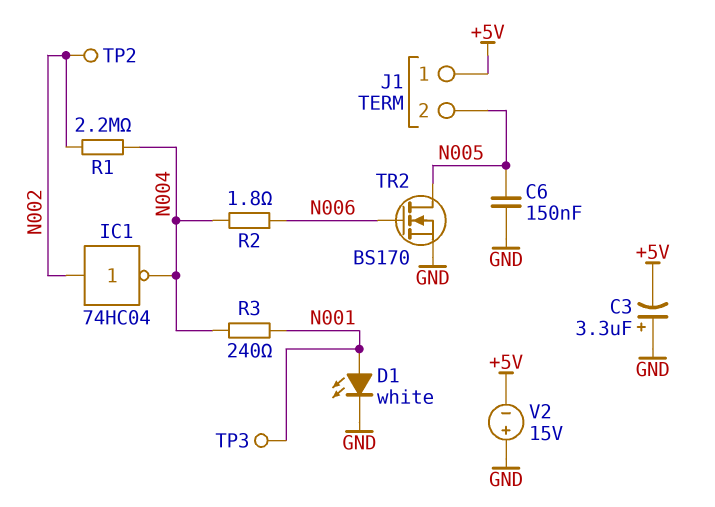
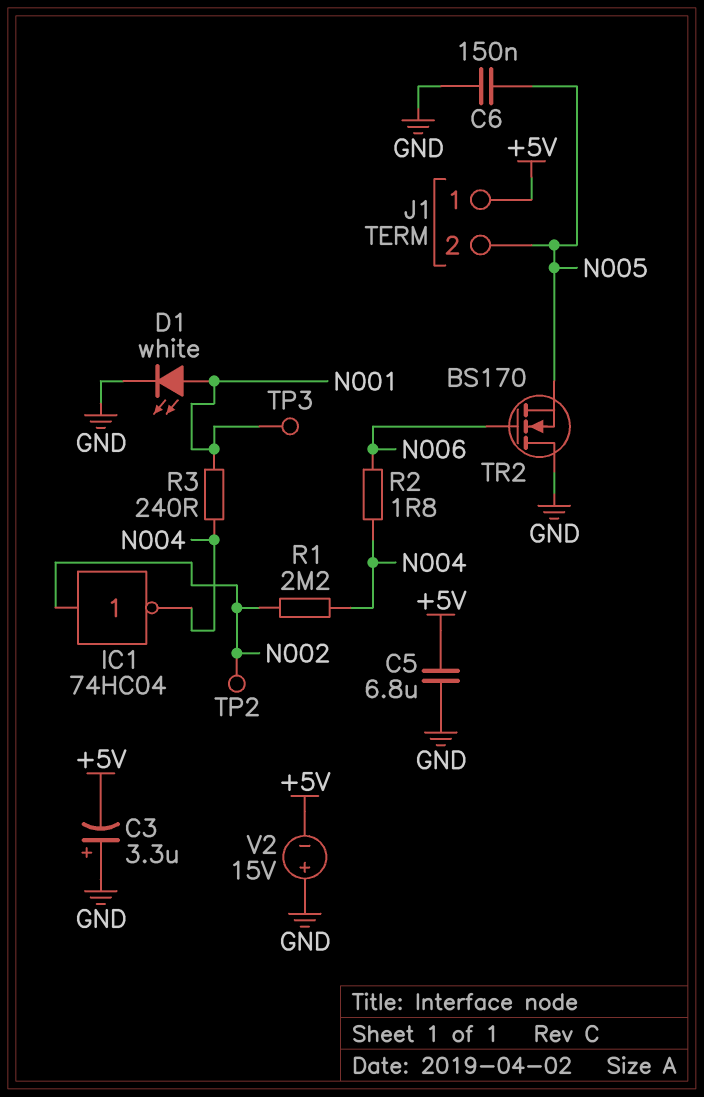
C5: none -> 6.8uF (+5V, GND)
TR2: NMOS BS170 (G N006, D N005, S GND) -> NMOS BS170 (G N006, D GND, S N005)

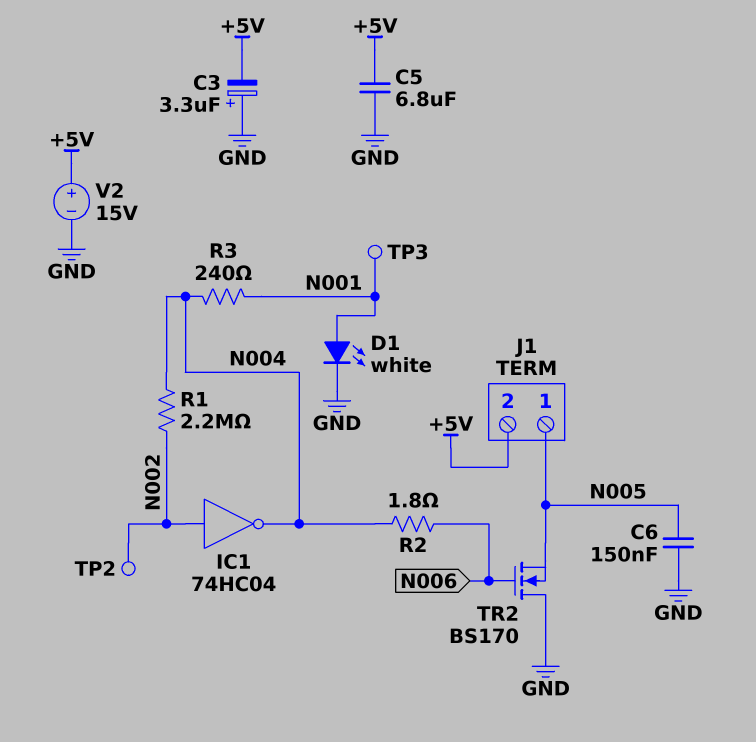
J1 pin 1: +5V -> N005
J1 pin 2: N005 -> +5V
V2: 15V (plus GND, minus +5V) -> 15V (plus +5V, minus GND)

